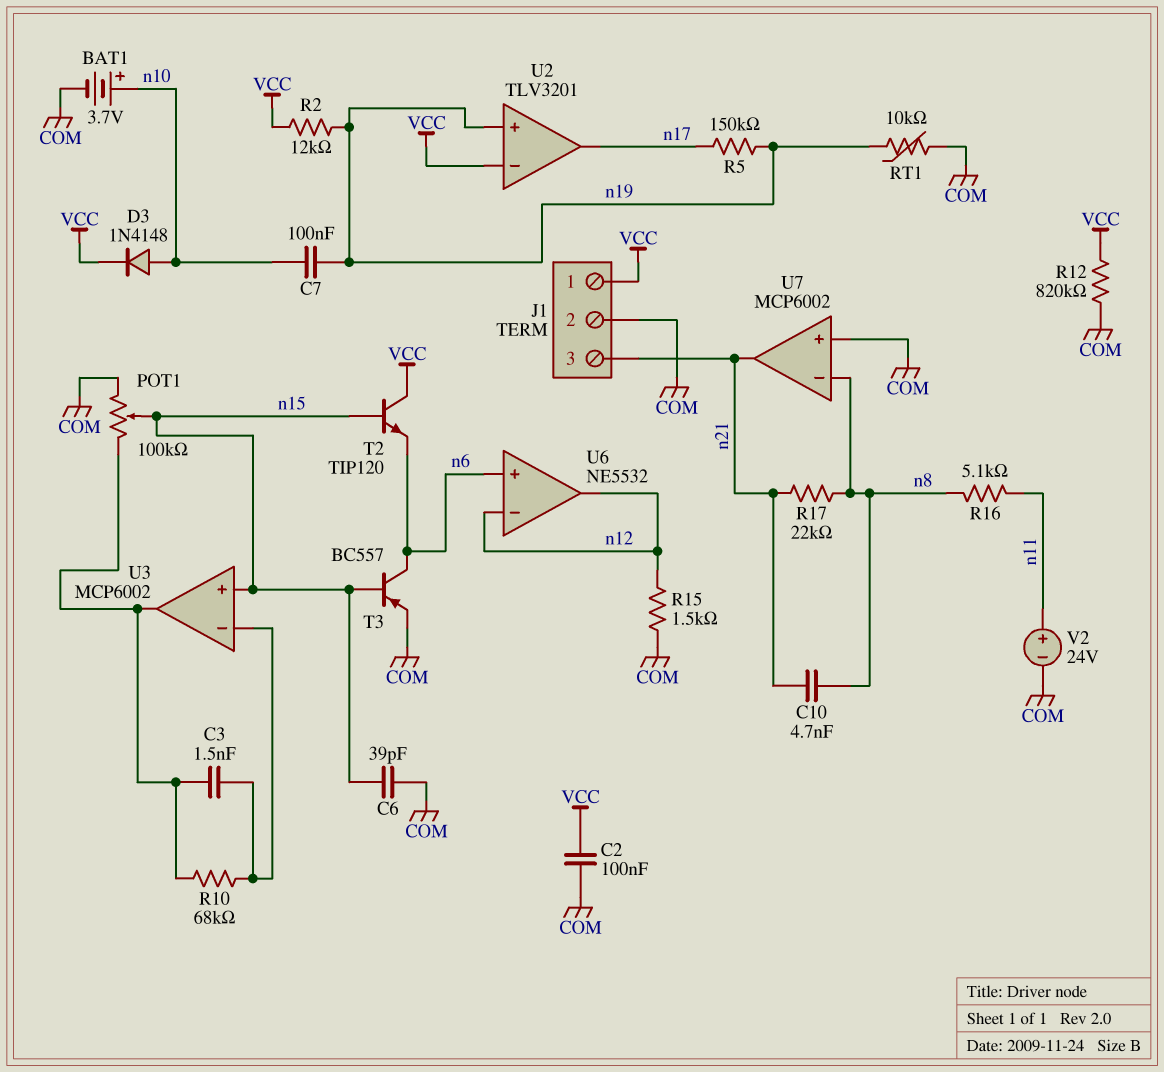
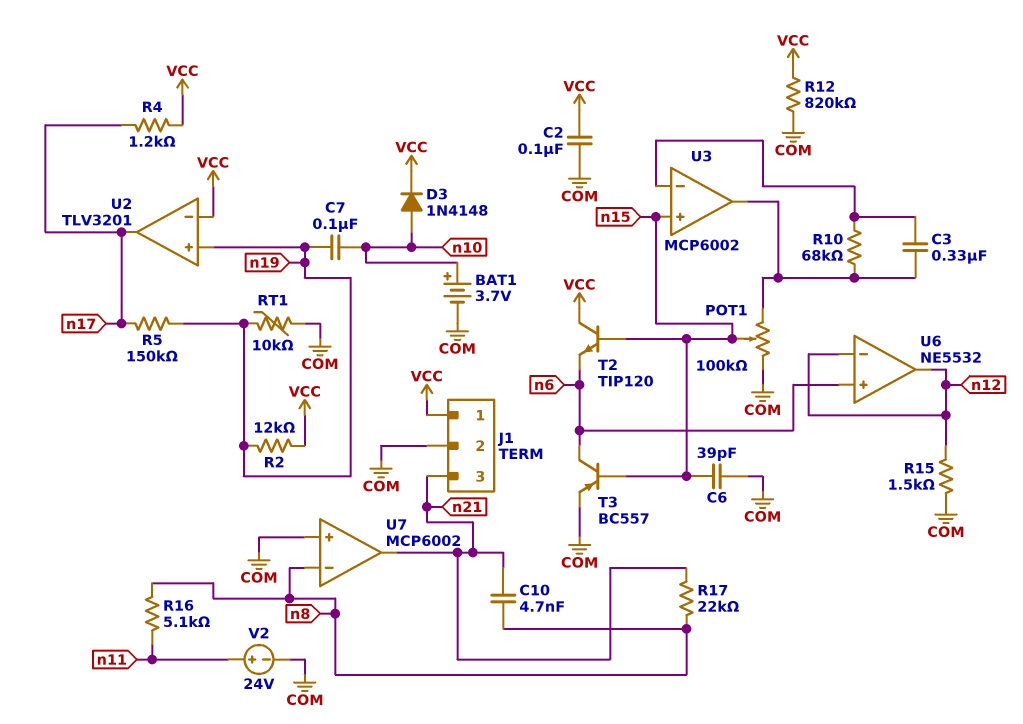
C3: 1.5nF (U3/in-, U3/out) -> 330nF (U3/in-, U3/out)
R4: none -> 1.2k (VCC, n17)

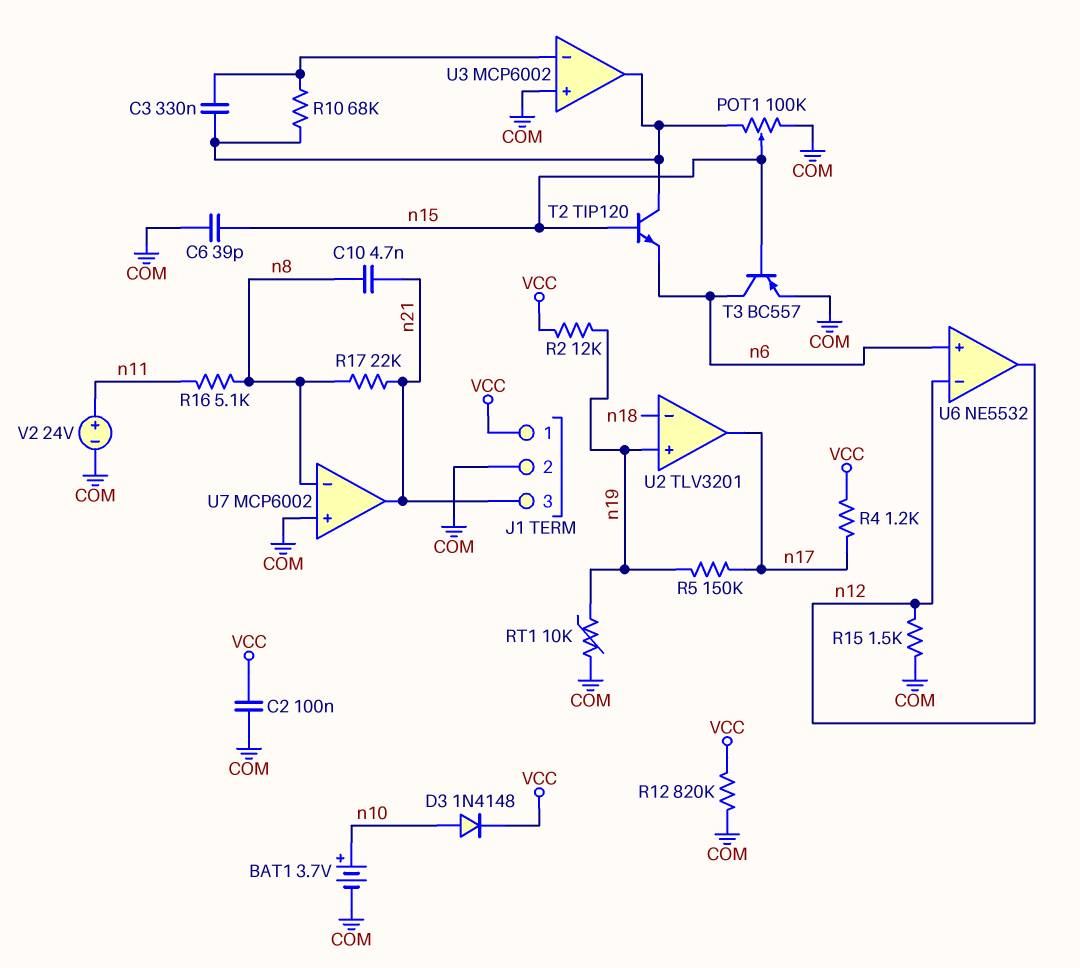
C7: 100nF (n10, n19) -> none
T2: NPN TIP120 (B n15, C VCC, E n6) -> NPN TIP120 (B n15, C U3/out, E n6)
U2 pin in-: VCC -> n18
U3 pin in+: n15 -> COM

